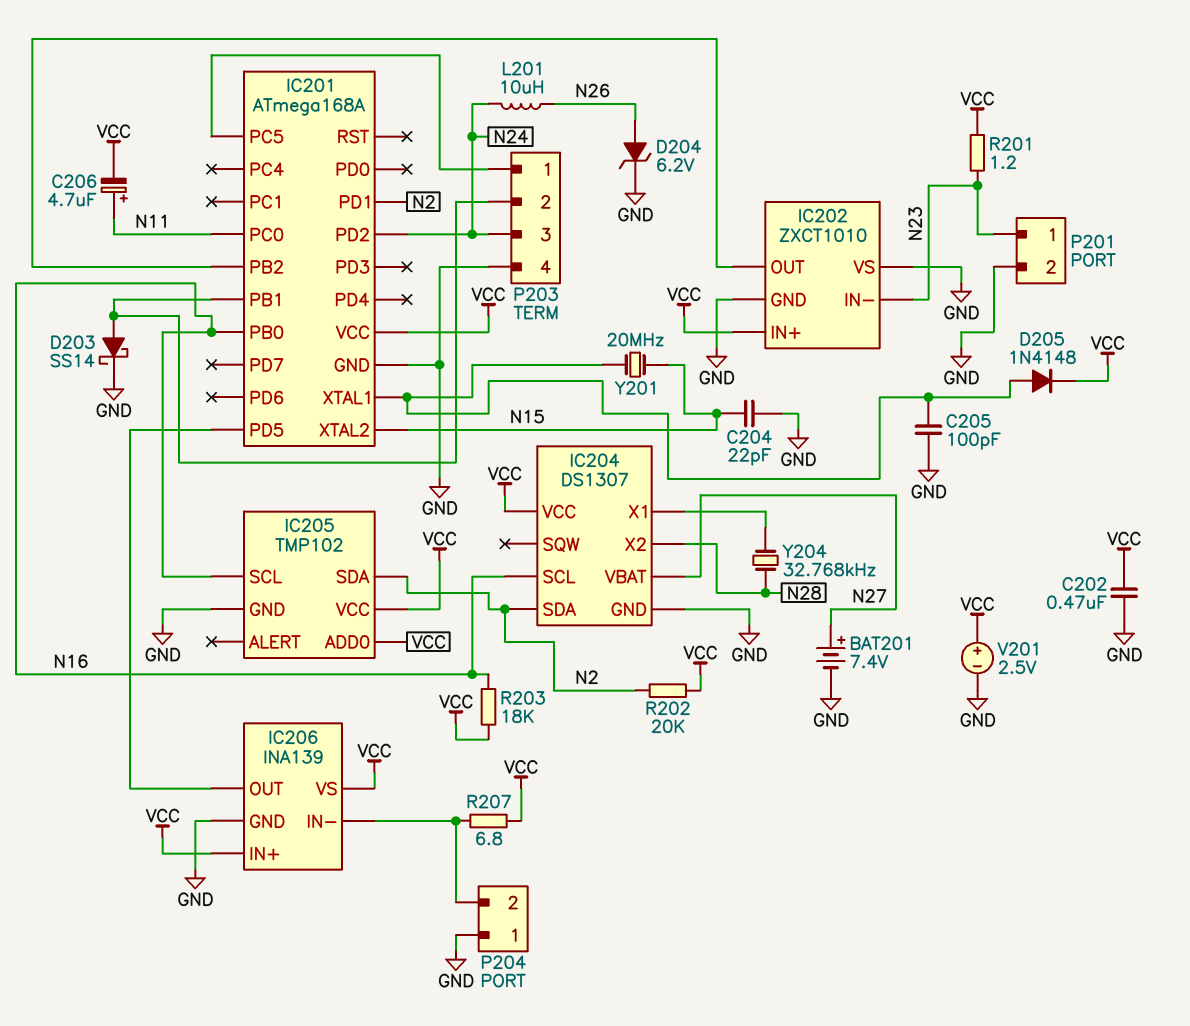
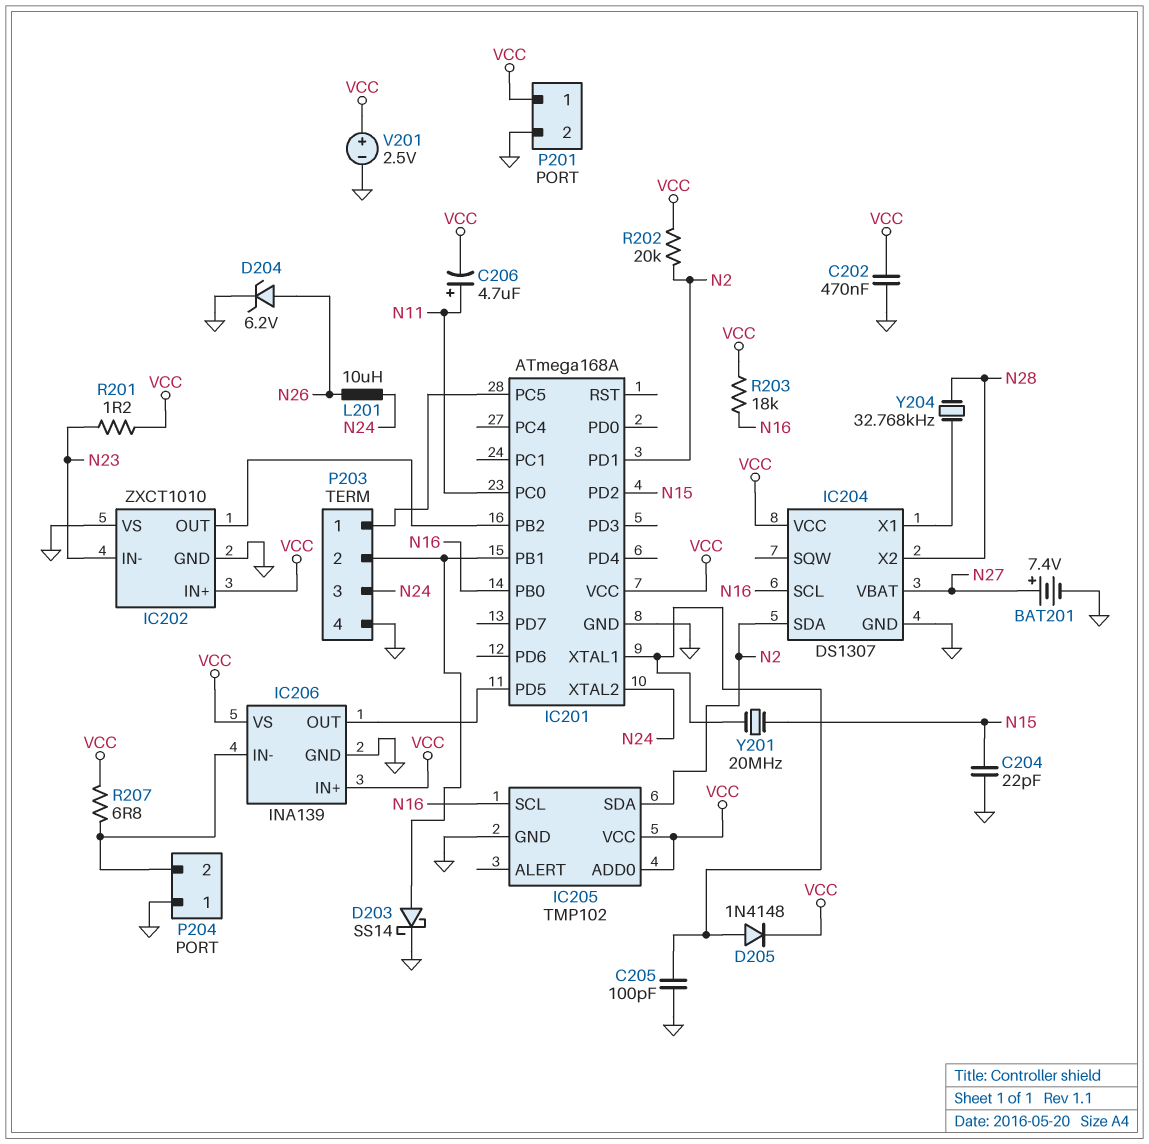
IC201 pin PD2: N24 -> N15
IC201 pin XTAL2: N15 -> N24
P201 pin 1: N23 -> VCC

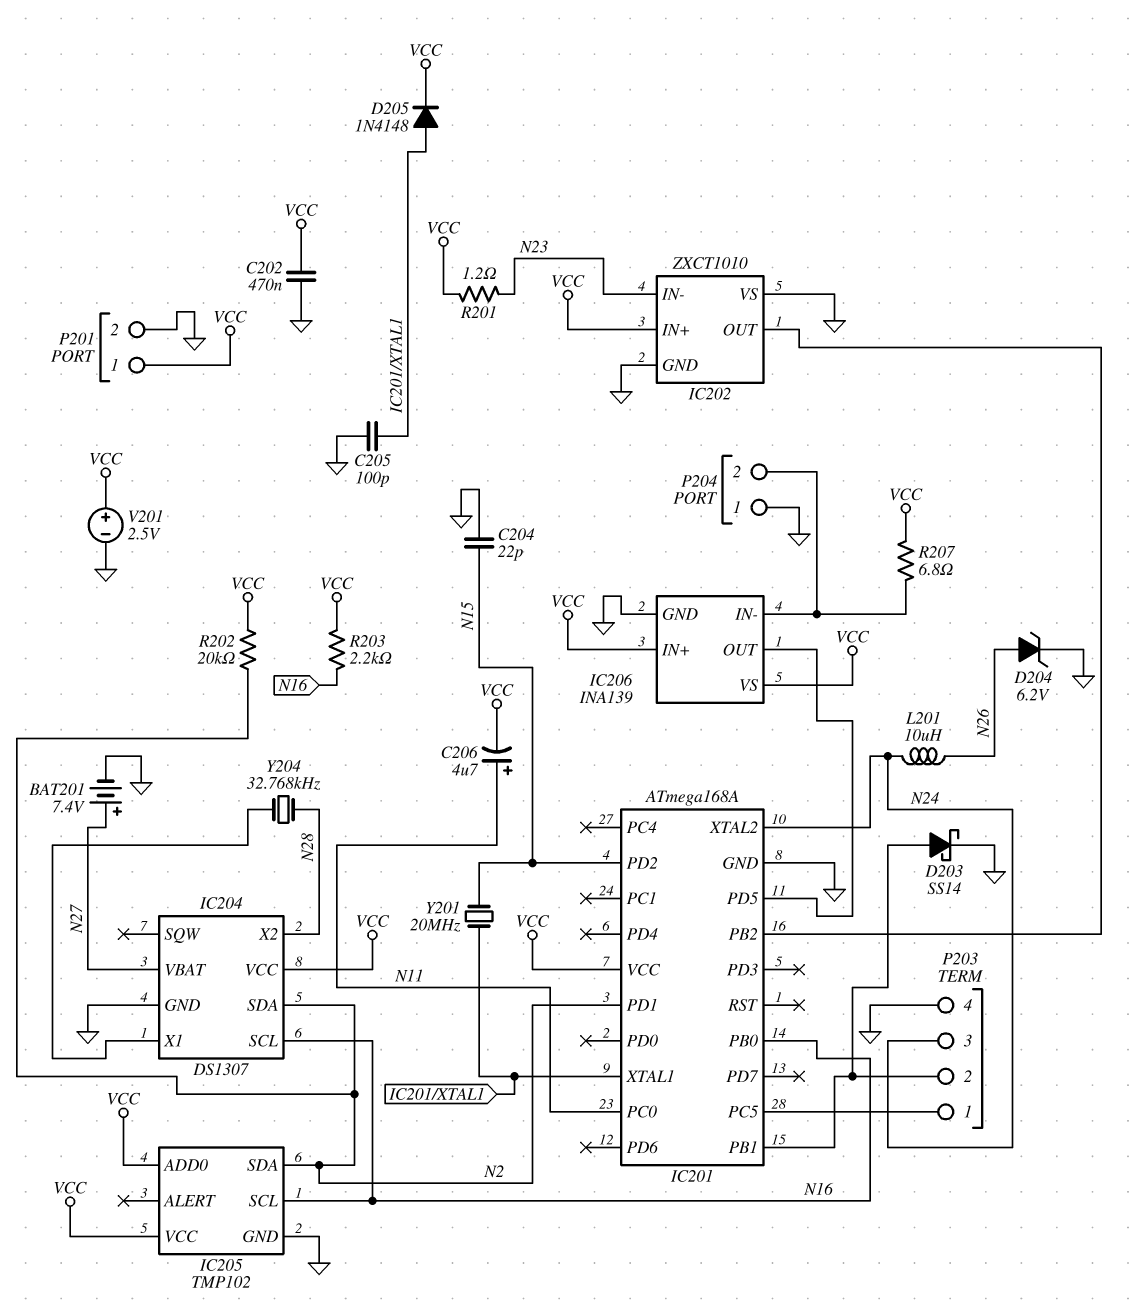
R203: 18k (N16, VCC) -> 2.2k (N16, VCC)

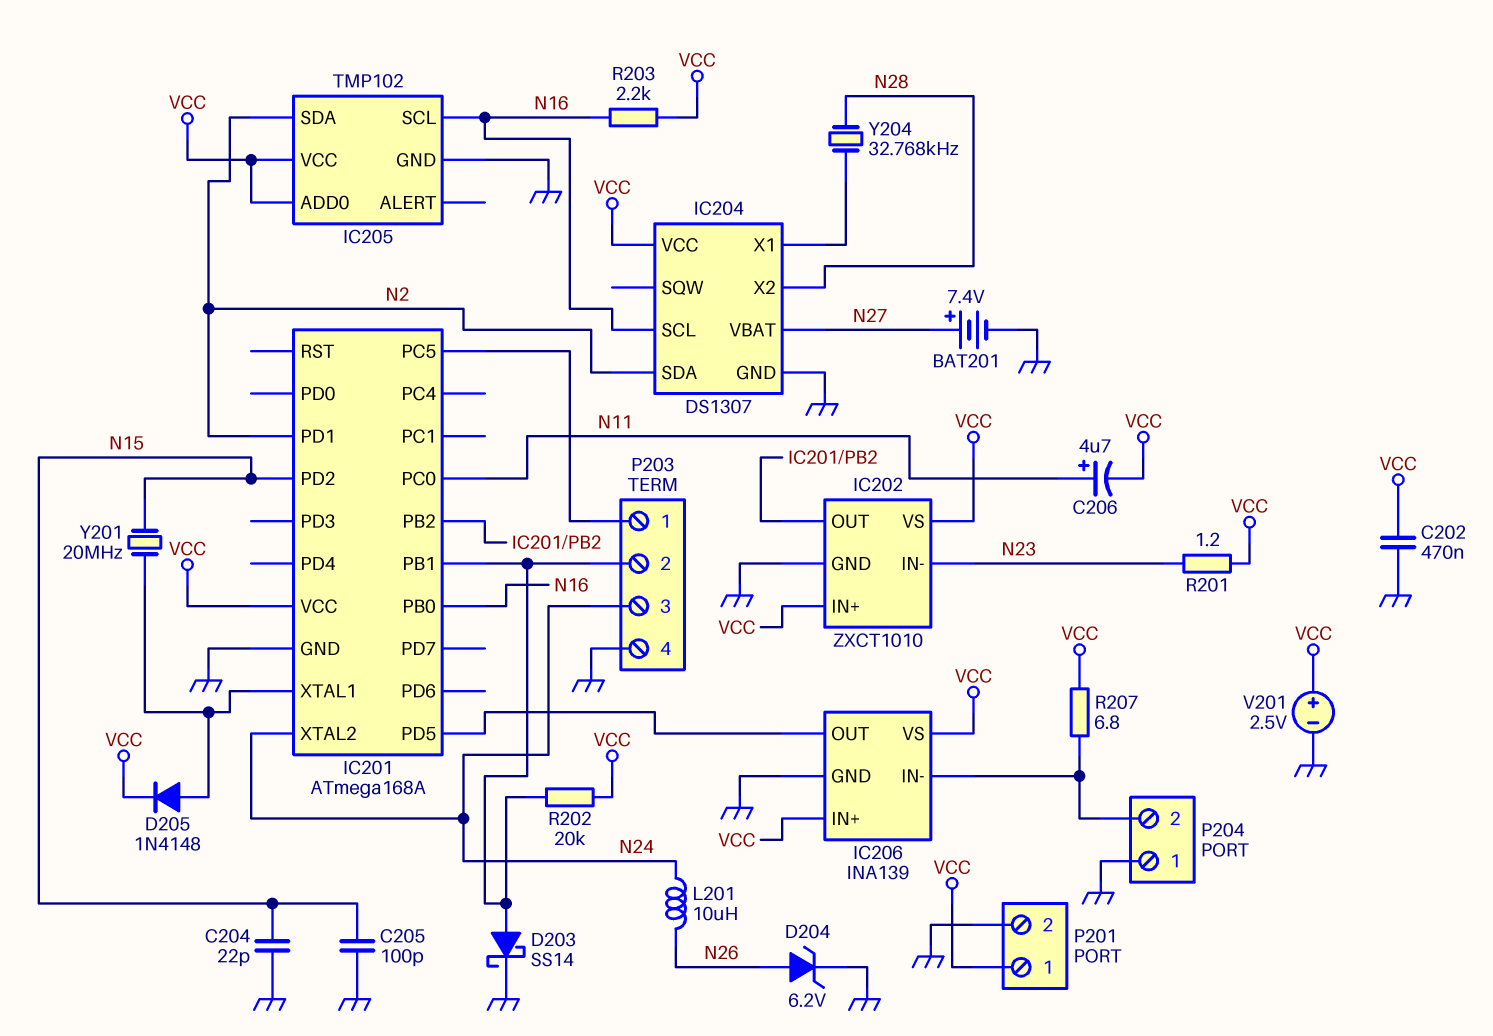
C205: 100pF (GND, IC201/XTAL1) -> 100pF (GND, N15)
IC202 pin VS: GND -> VCC
R202: 20k (N2, VCC) -> 20k (IC201/PB1, VCC)

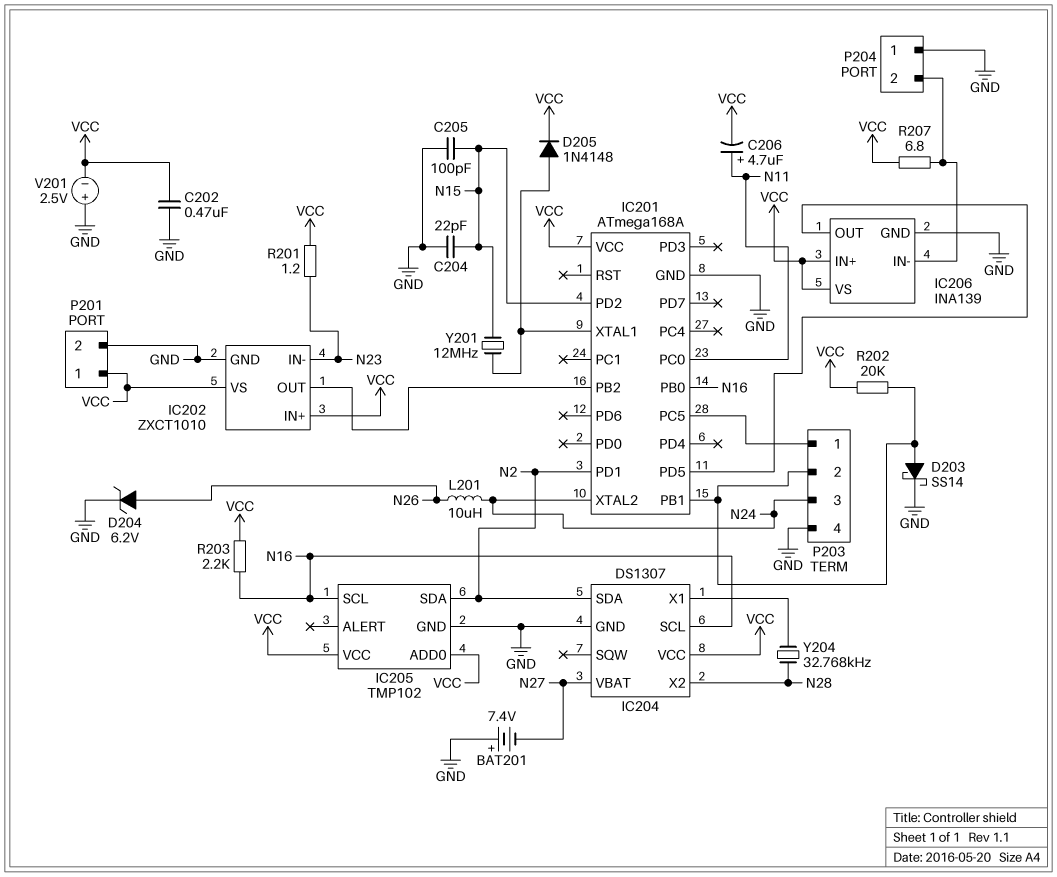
BAT201: 7.4V (plus N27, minus GND) -> 7.4V (plus GND, minus N27)
V201: 2.5V (plus VCC, minus GND) -> 2.5V (plus GND, minus VCC)
Y201: 20MHz (IC201/XTAL1, N15) -> 12MHz (IC201/XTAL1, N15)

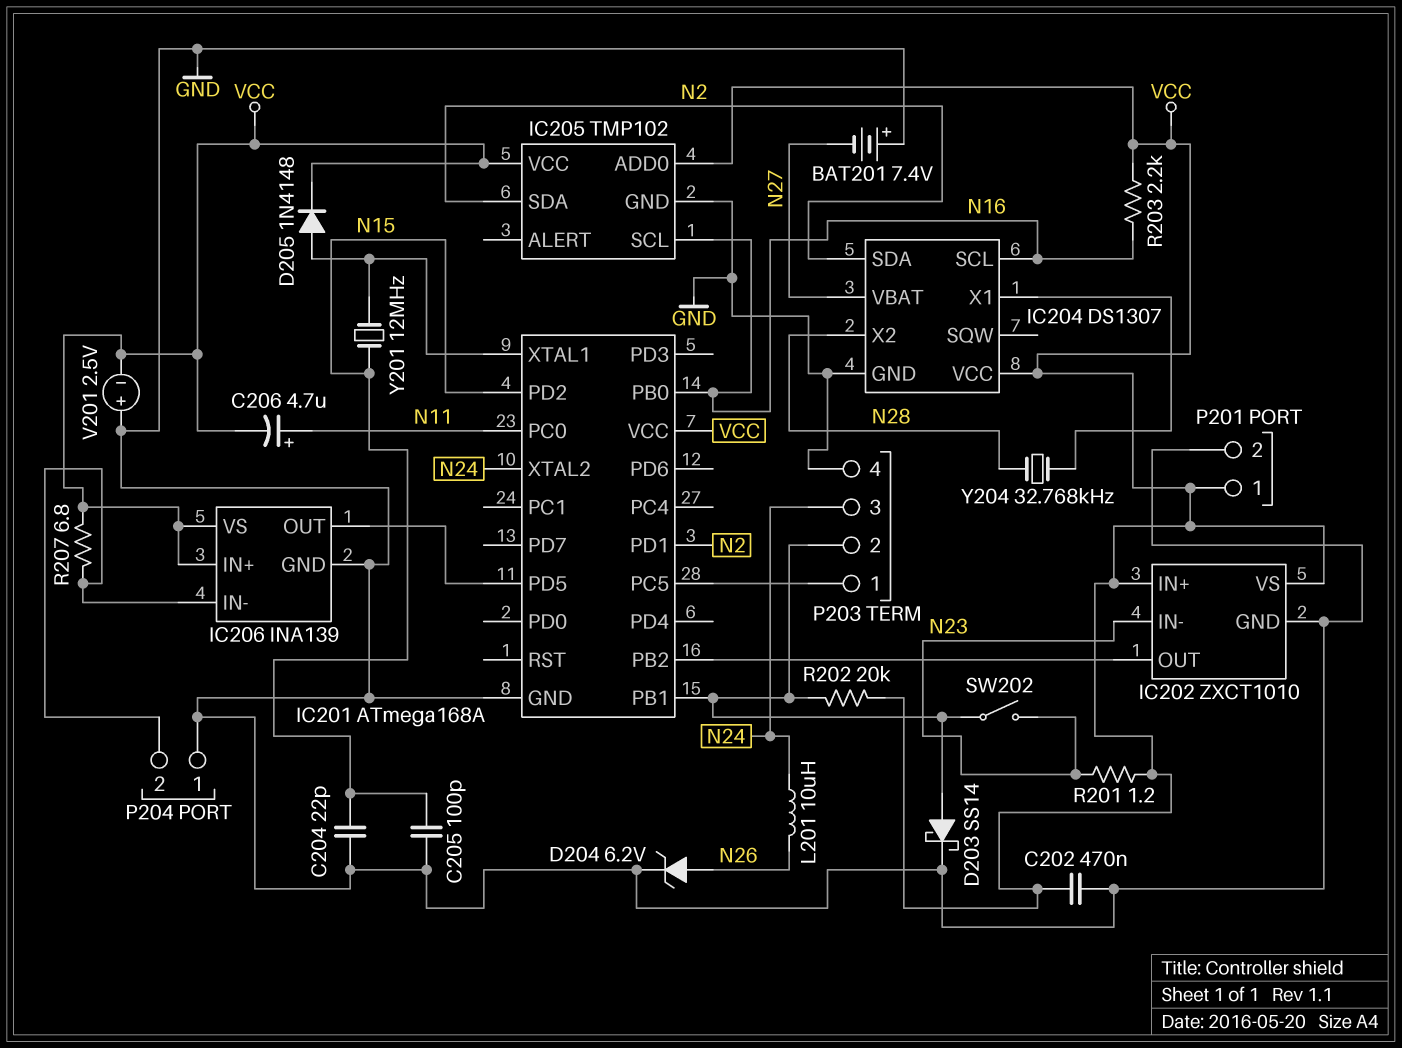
SW202: none -> switch (IC201/PB1, N23)

